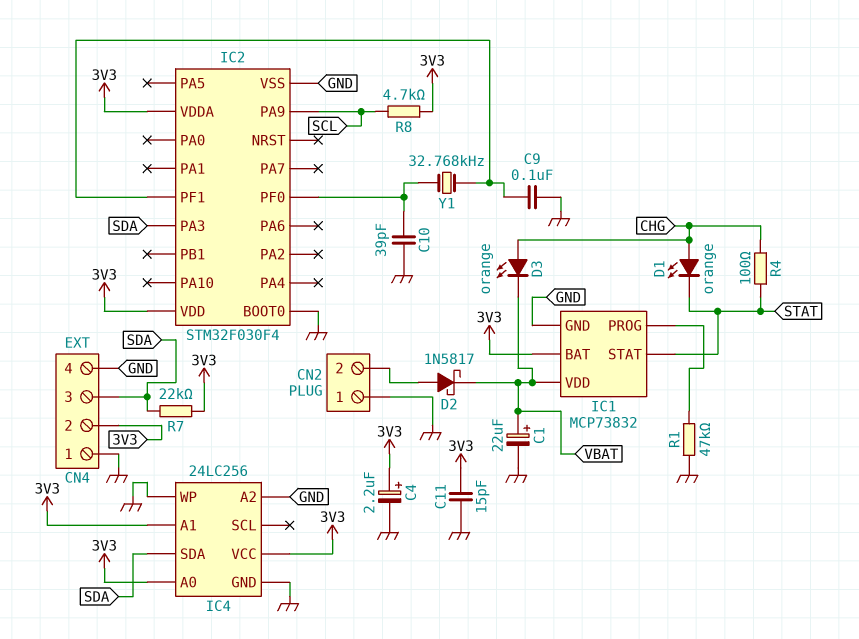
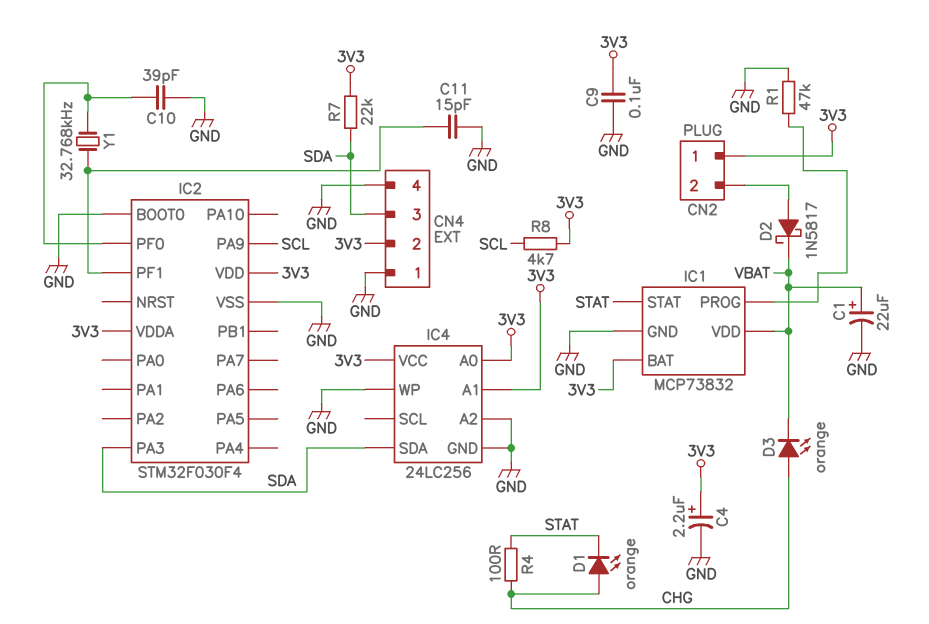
C9: 100nF (GND, IC2/PF1) -> 100nF (3V3, GND)
C11: 15pF (3V3, GND) -> 15pF (GND, IC2/PF1)
CN2 pin 1: GND -> 3V3

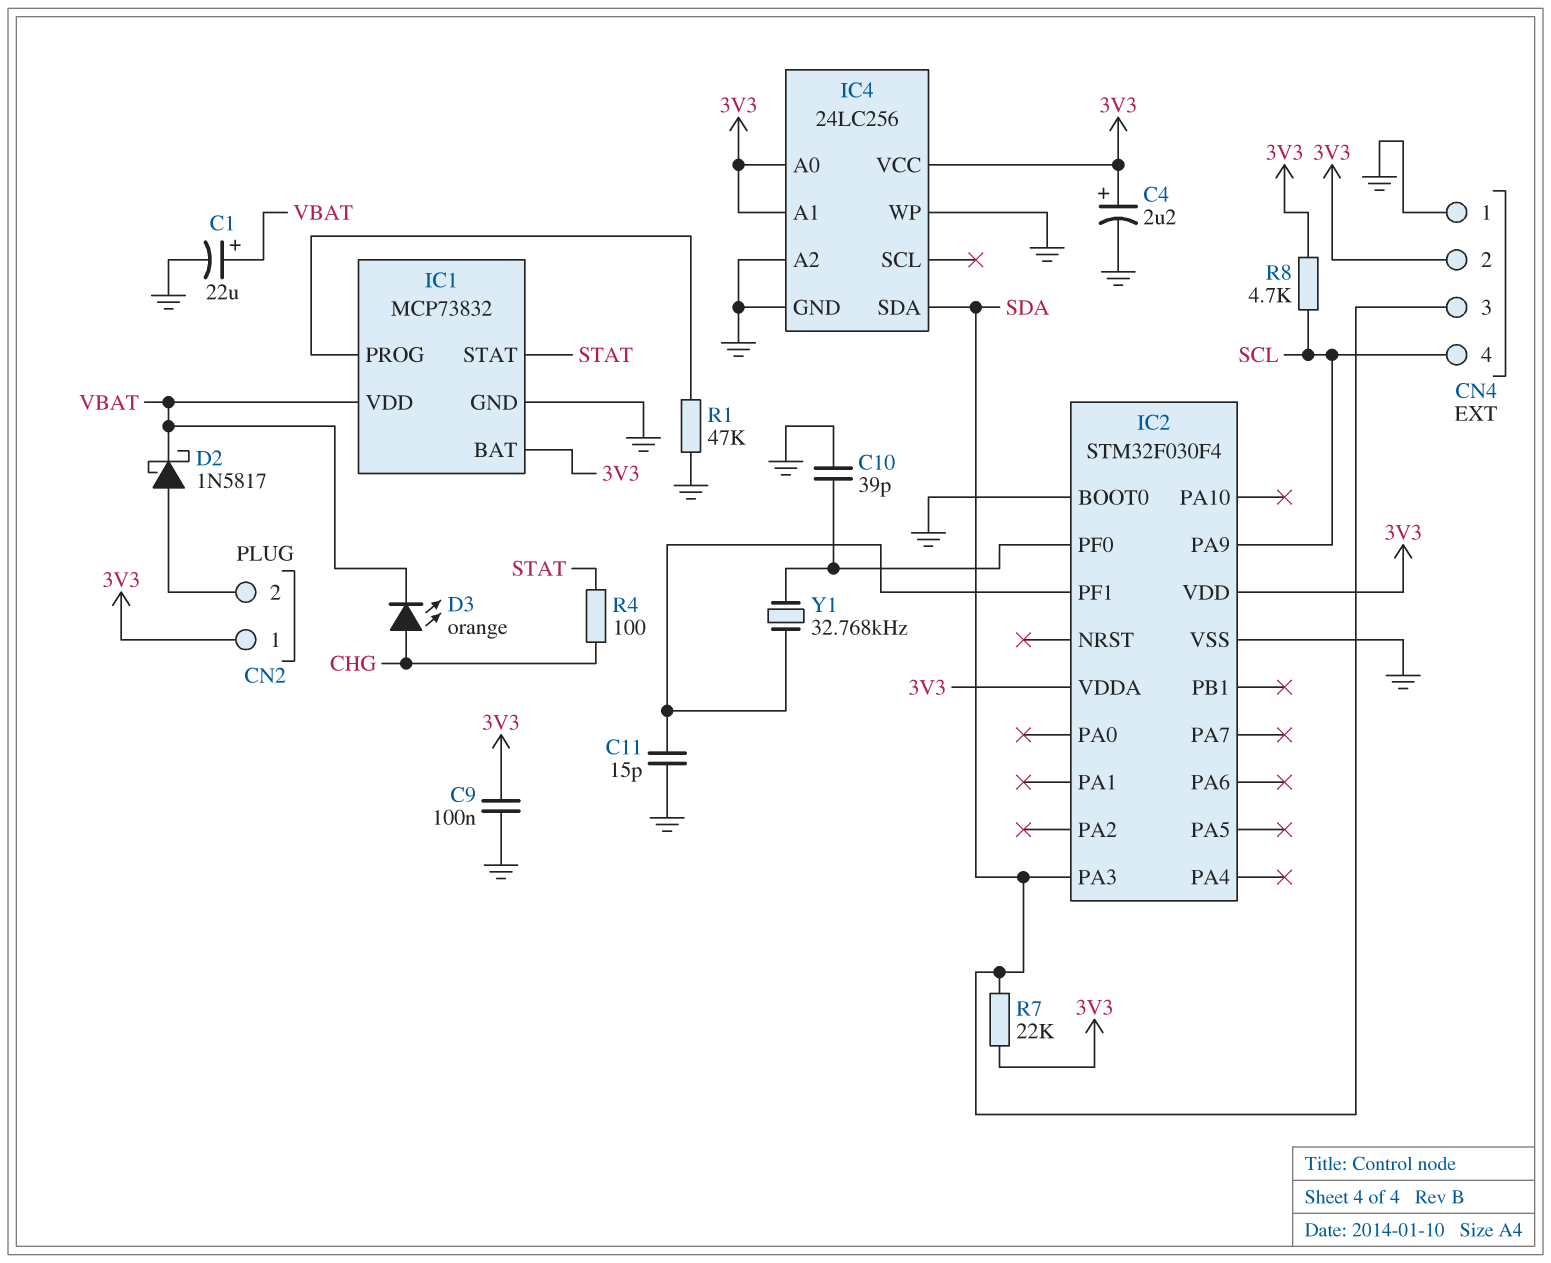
CN4 pin 4: GND -> SCL
D1: LED orange (A CHG, K STAT) -> none

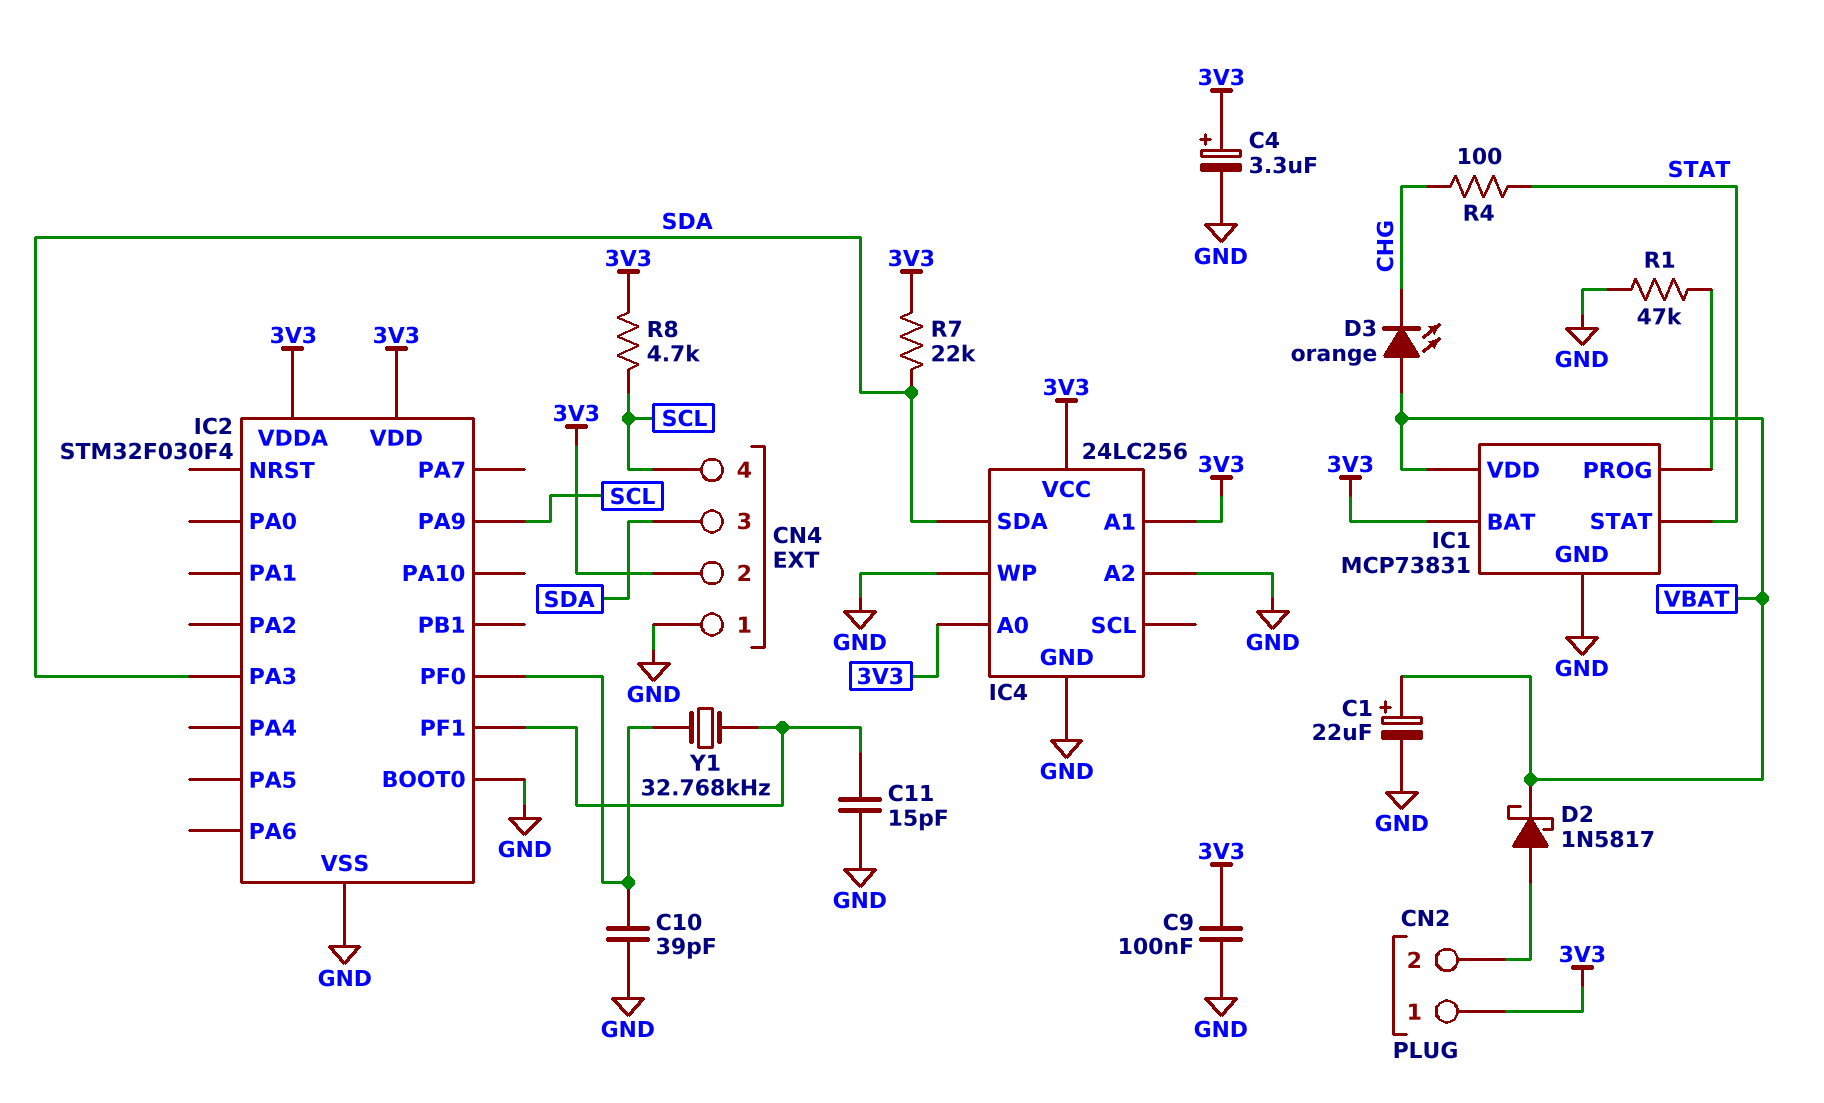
C4: 2.2uF (plus 3V3, minus GND) -> 3.3uF (plus 3V3, minus GND)
D3: LED orange (A CHG, K VBAT) -> LED orange (A VBAT, K CHG)
IC1: MCP73832 -> MCP73831

